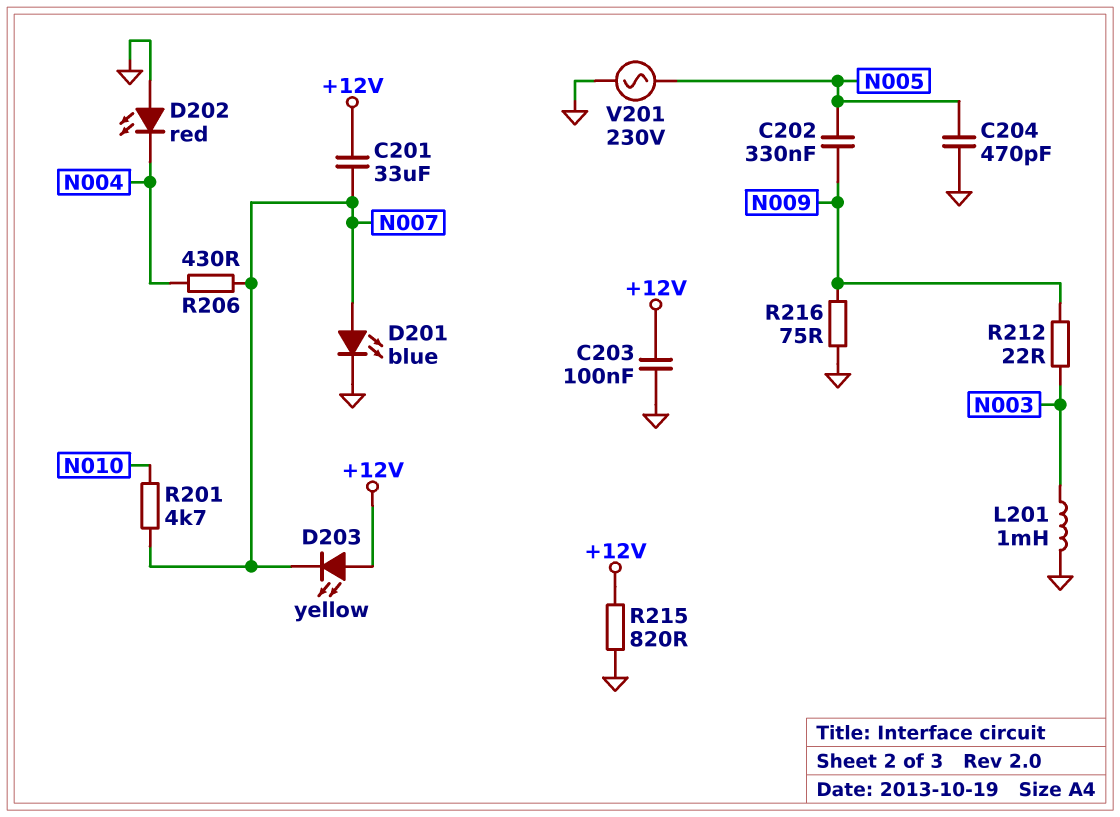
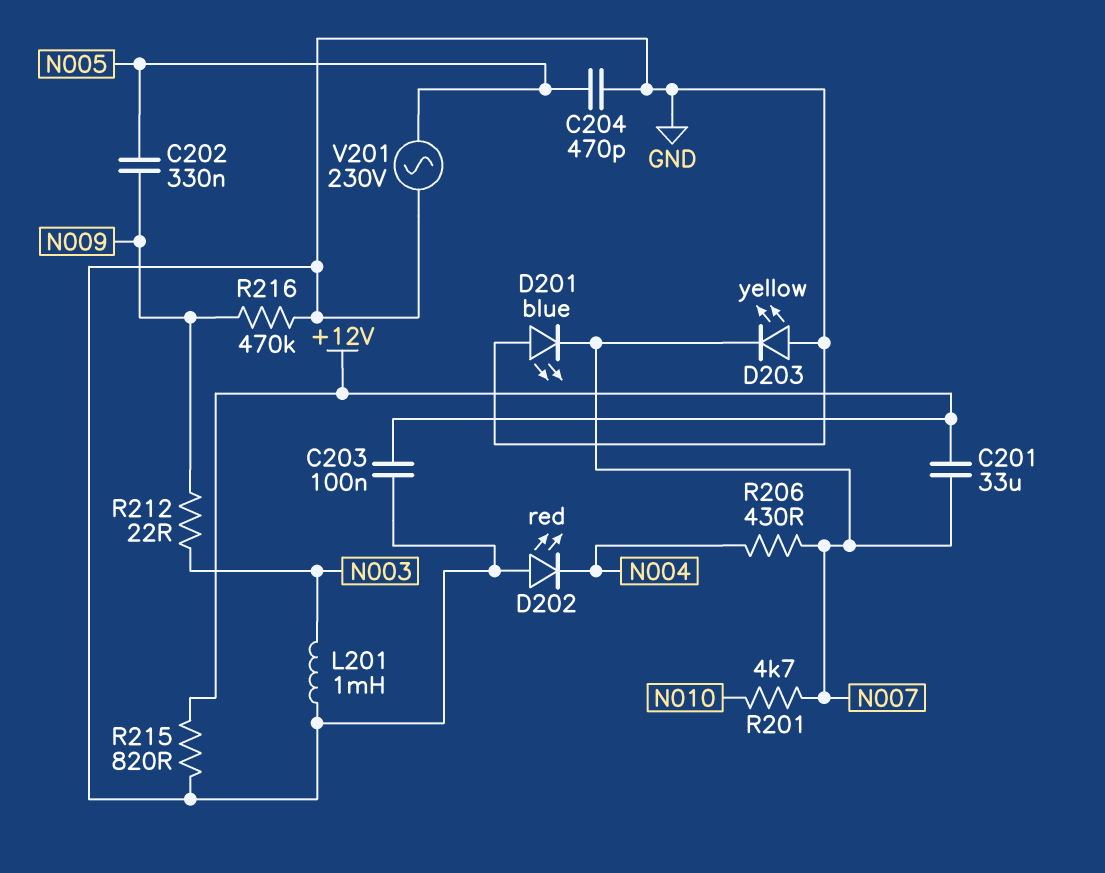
D201: LED blue (A N007, K GND) -> LED blue (A GND, K N007)
D203: LED yellow (A +12V, K N007) -> LED yellow (A GND, K N007)
R216: 75 (GND, N009) -> 470k (GND, N009)

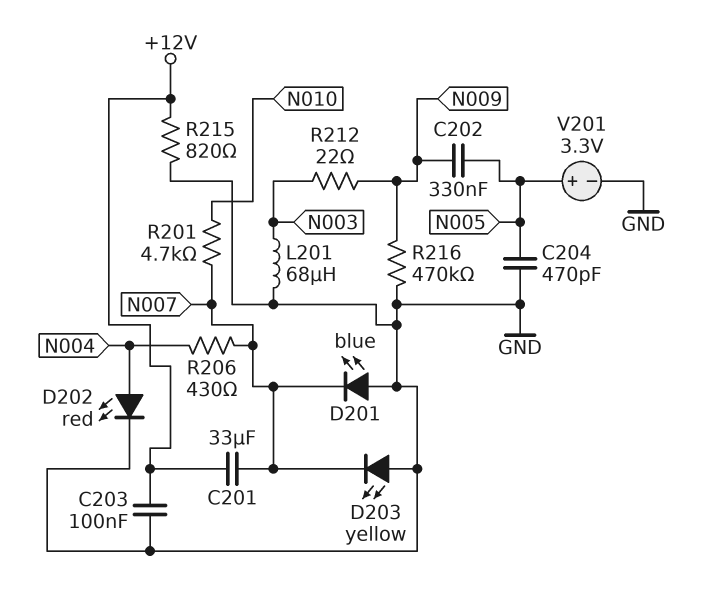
D202: LED red (A GND, K N004) -> LED red (A N004, K GND)
L201: 1mH (GND, N003) -> 68uH (GND, N003)
V201: AC 230V (GND, N005) -> 3.3V (plus N005, minus GND)

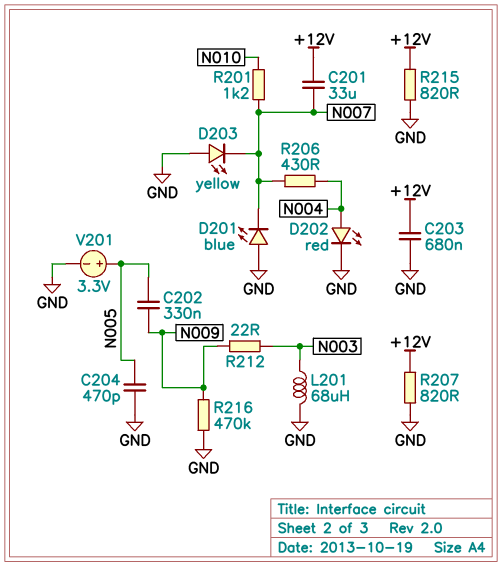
C203: 100nF (+12V, GND) -> 680nF (+12V, GND)
R201: 4.7k (N007, N010) -> 1.2k (N007, N010)
R207: none -> 820 (+12V, GND)

